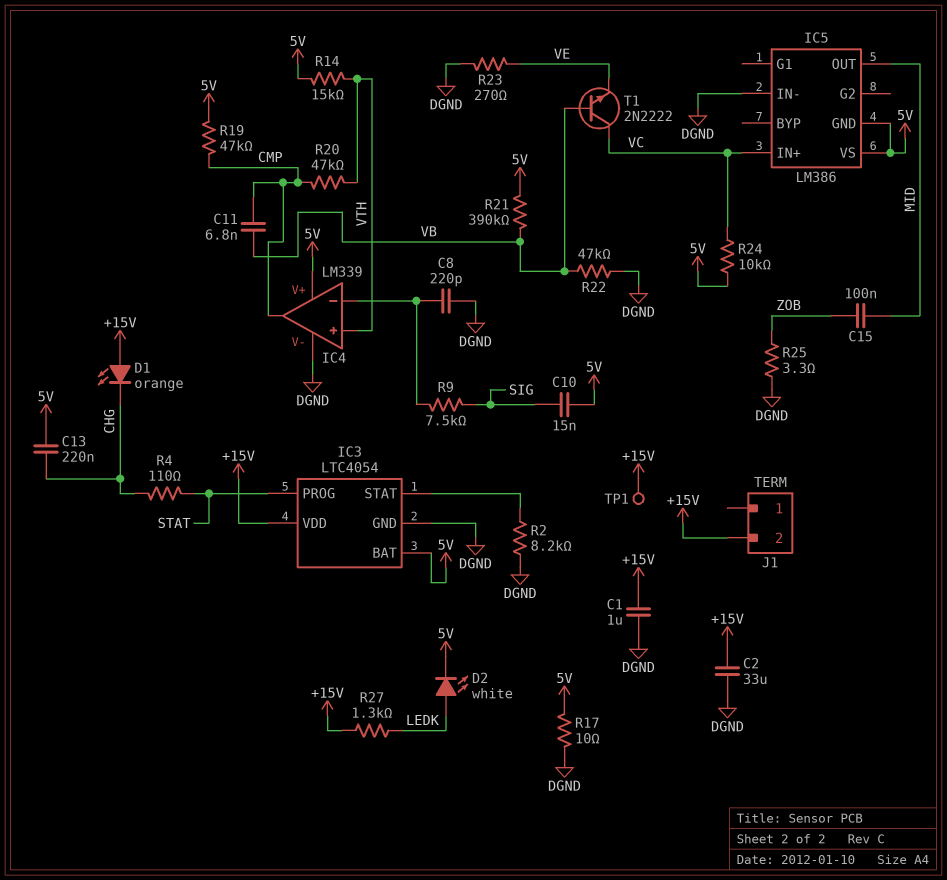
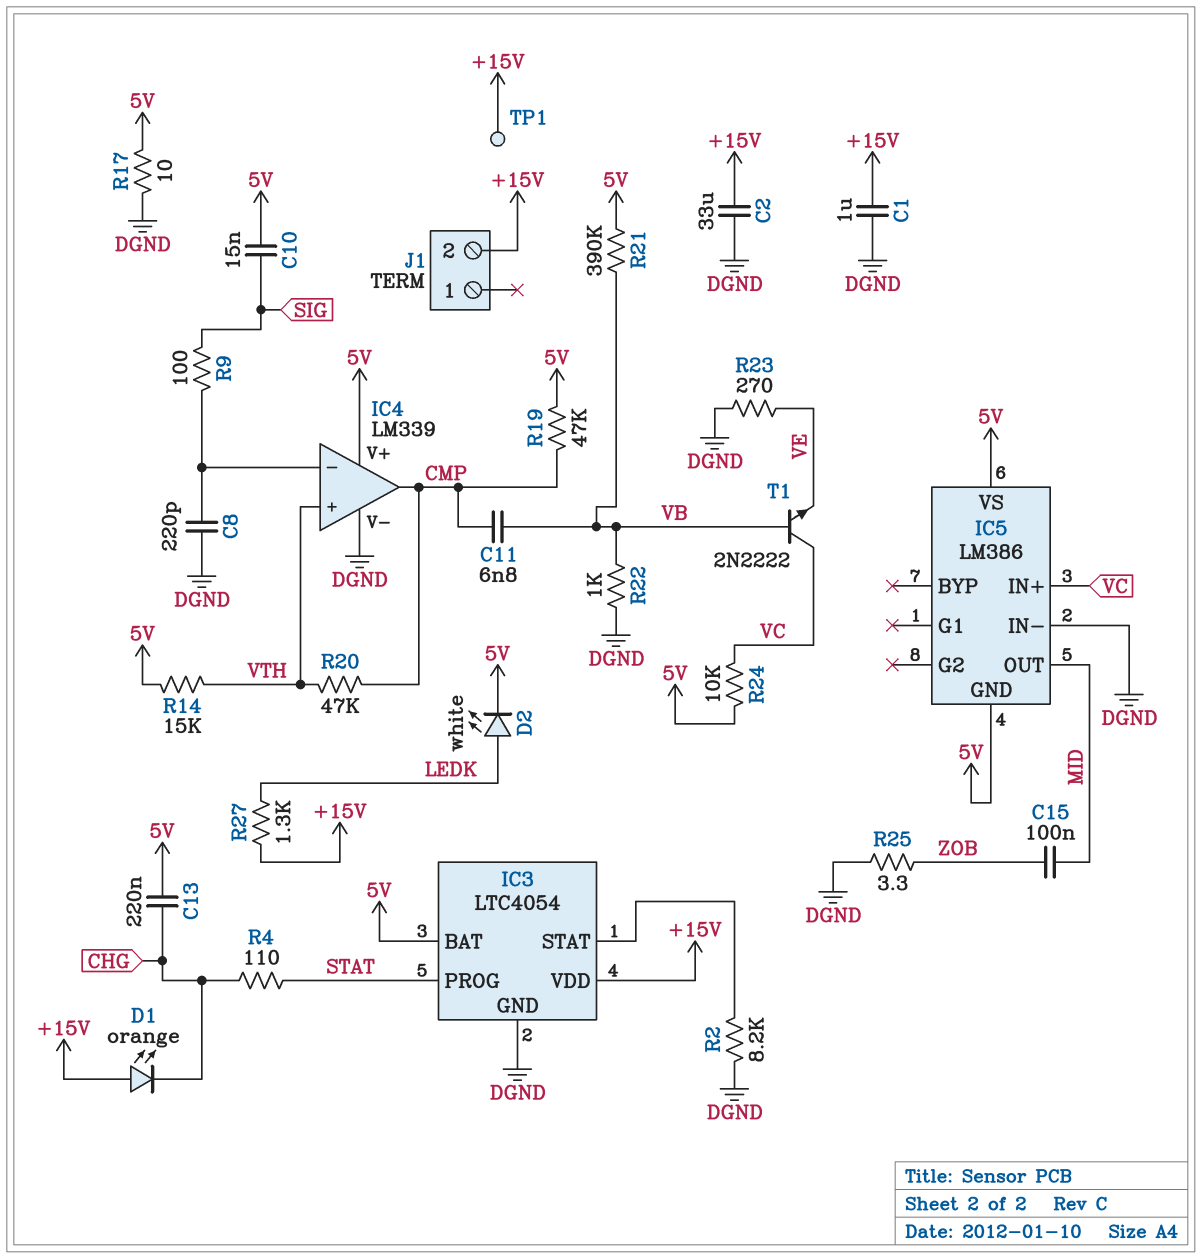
R9: 7.5k (IC4/in-, SIG) -> 100 (IC4/in-, SIG)
R22: 47k (DGND, VB) -> 1k (DGND, VB)

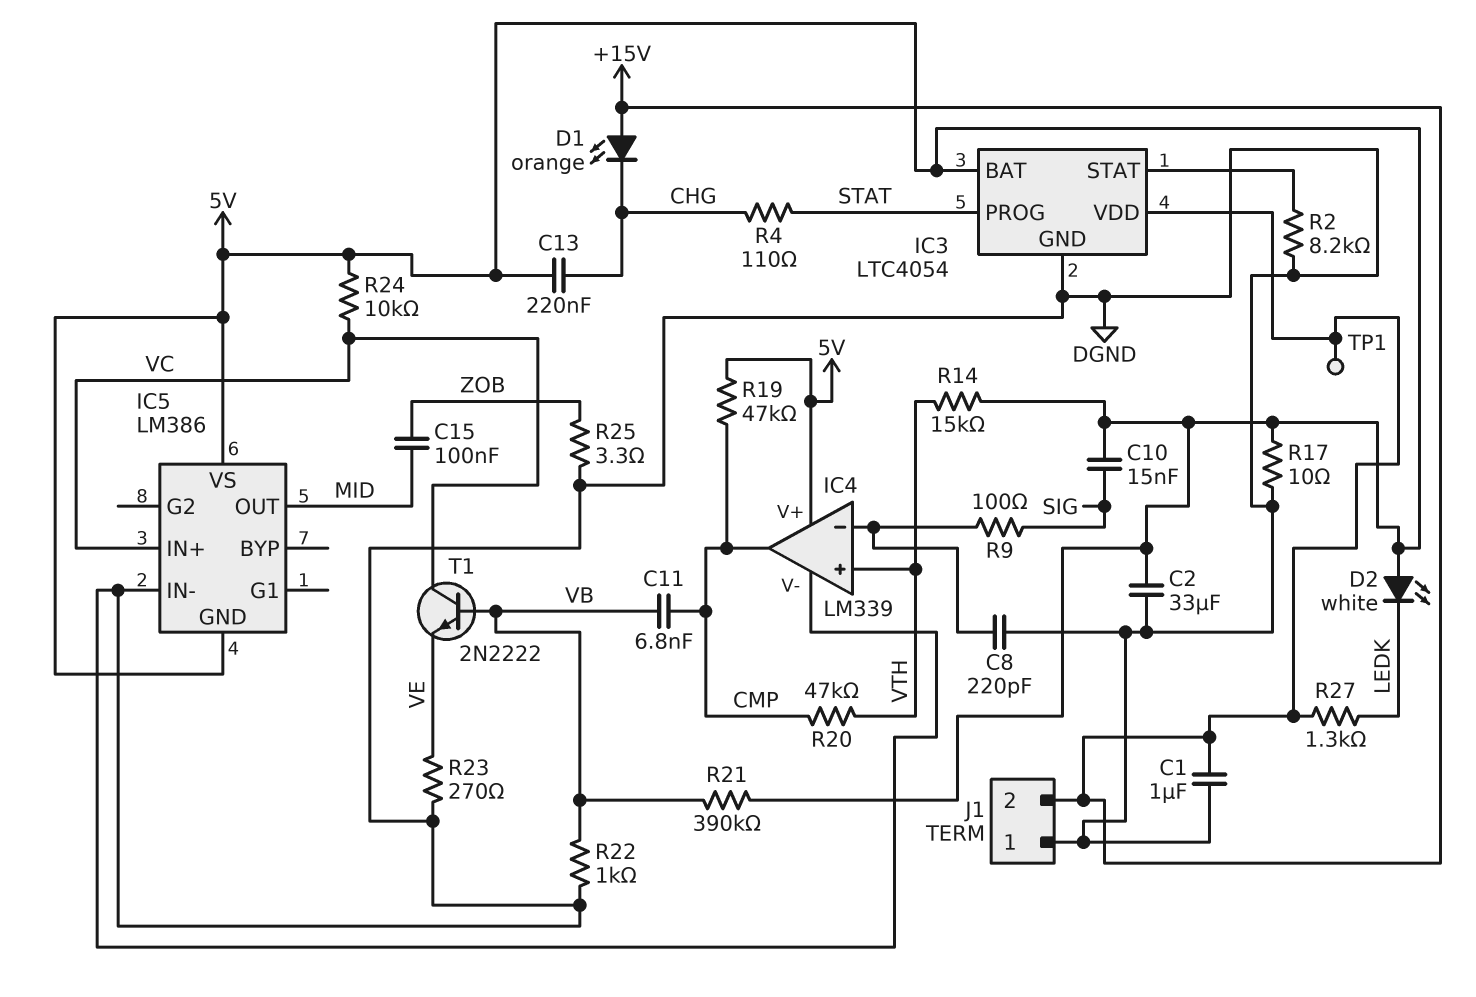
C2: 33uF (+15V, DGND) -> 33uF (5V, DGND)
D2: LED white (A LEDK, K 5V) -> LED white (A 5V, K LEDK)
J1 pin 1: none -> DGND

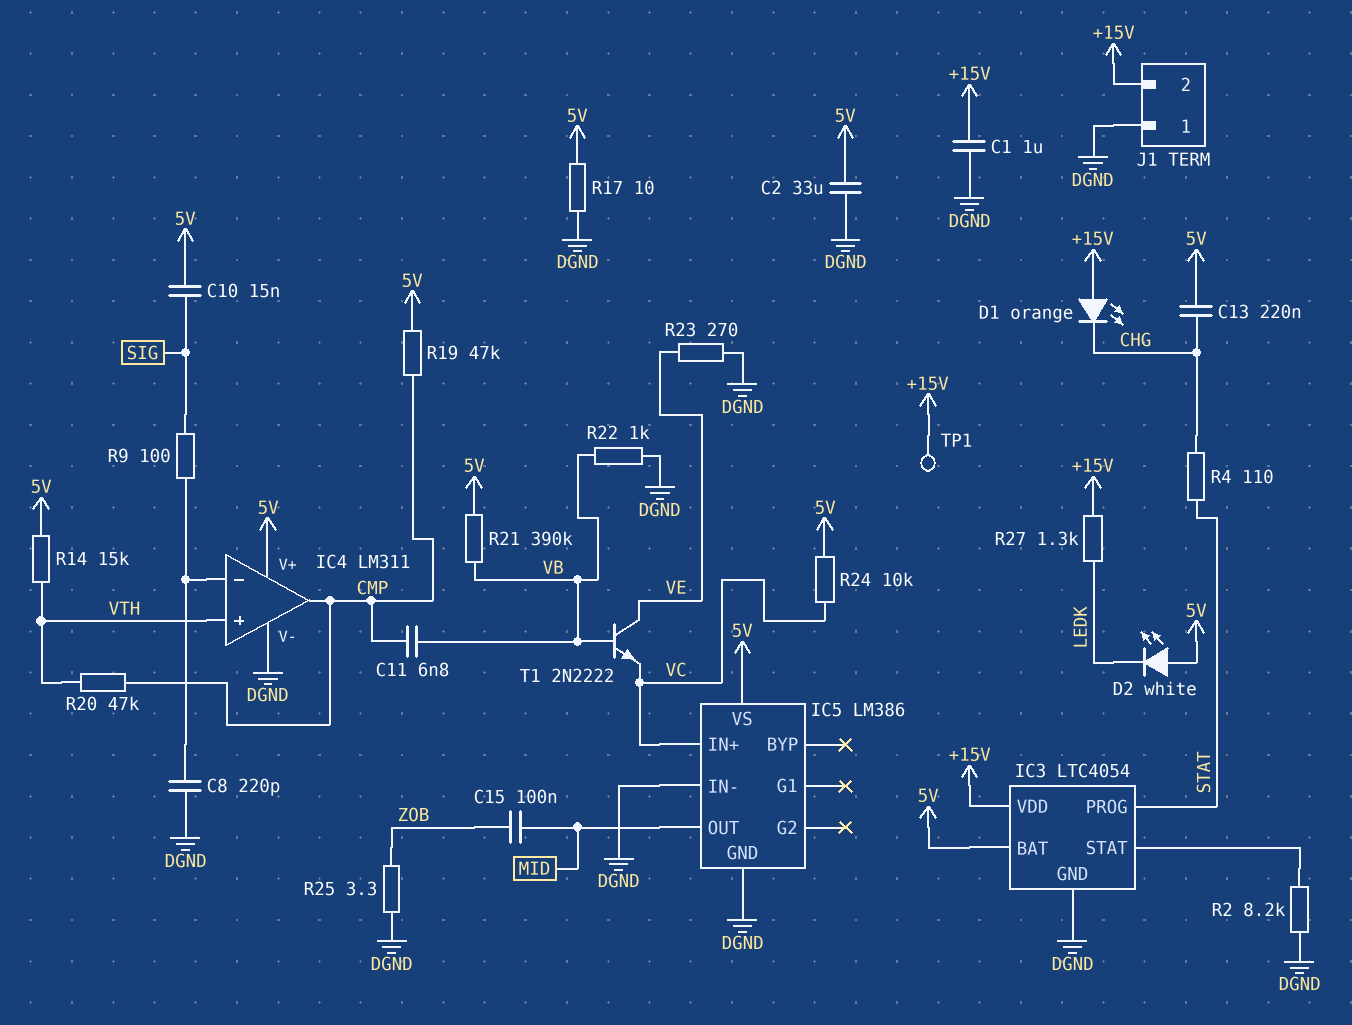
IC4: LM339 -> LM311
IC5 pin GND: 5V -> DGND
T1: NPN 2N2222 (B VB, C VC, E VE) -> NPN 2N2222 (B VB, C VE, E VC)

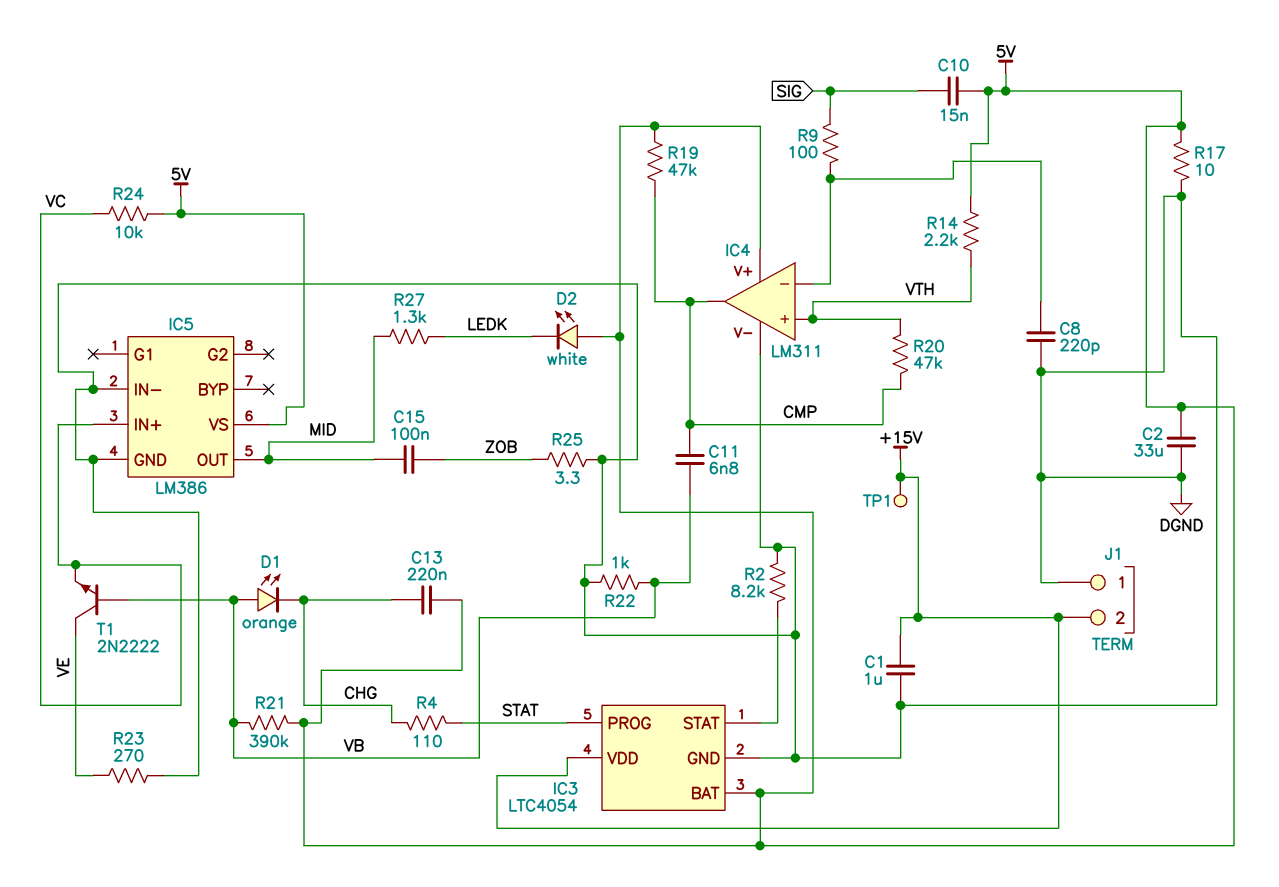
D1: LED orange (A +15V, K CHG) -> LED orange (A VB, K CHG)
R14: 15k (5V, VTH) -> 2.2k (5V, VTH)
R27: 1.3k (+15V, LEDK) -> 1.3k (LEDK, MID)

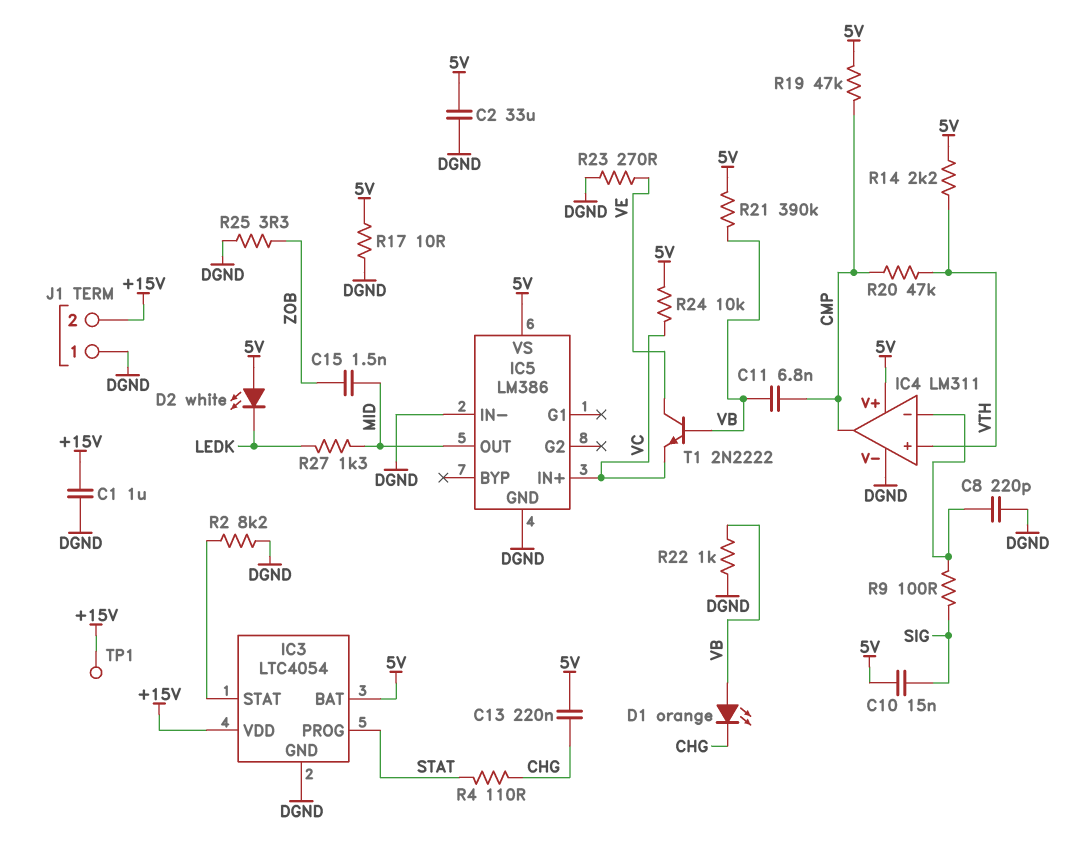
C15: 100nF (MID, ZOB) -> 1.5nF (MID, ZOB)

